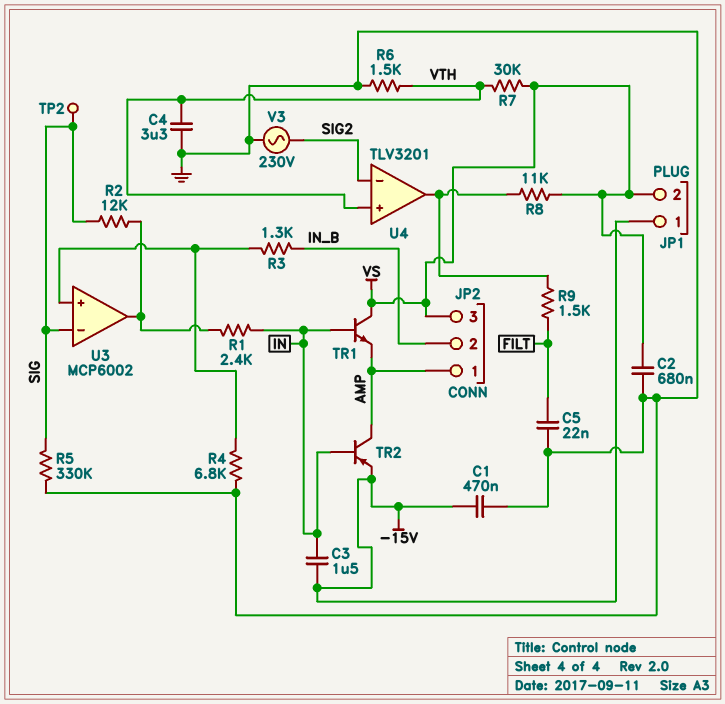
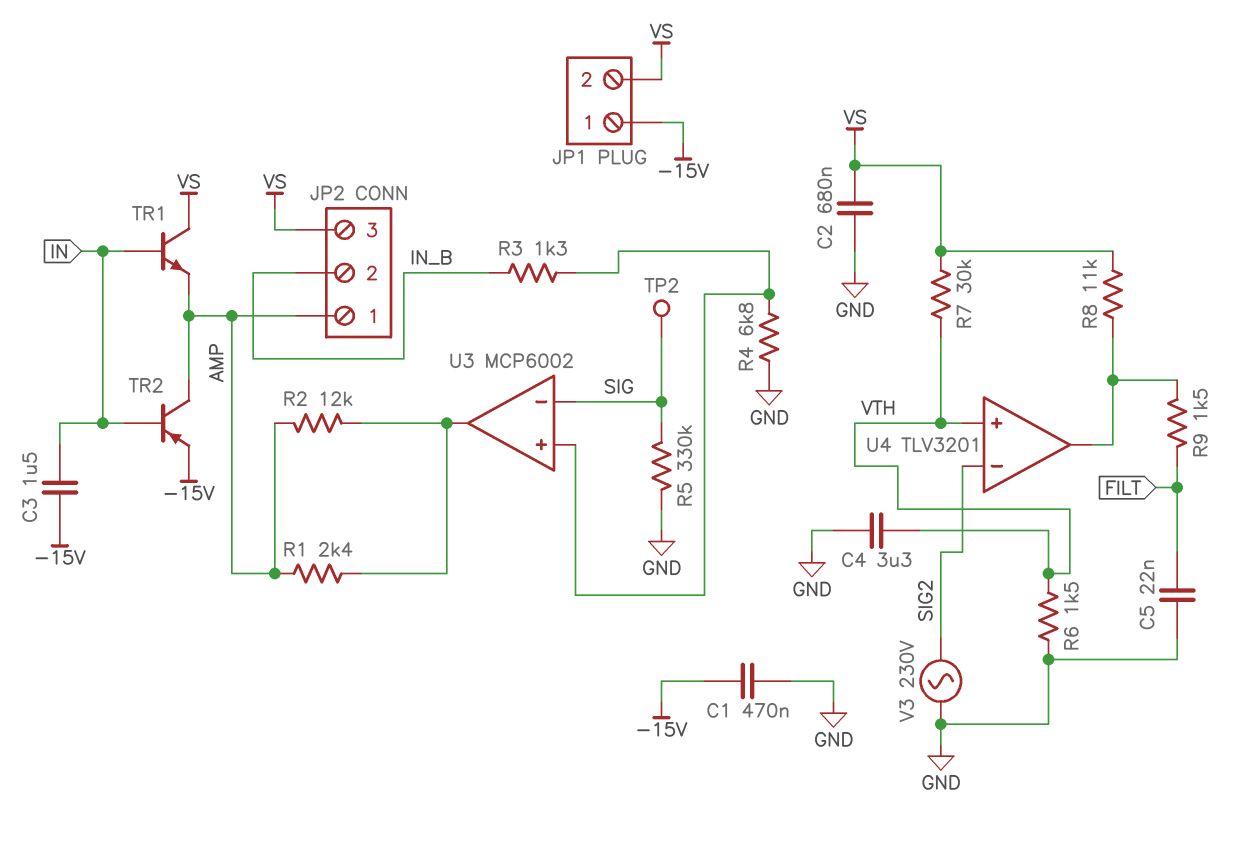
R1: 2.4k (IN, U3/out) -> 2.4k (AMP, U3/out)
R2: 12k (SIG, U3/out) -> 12k (AMP, U3/out)

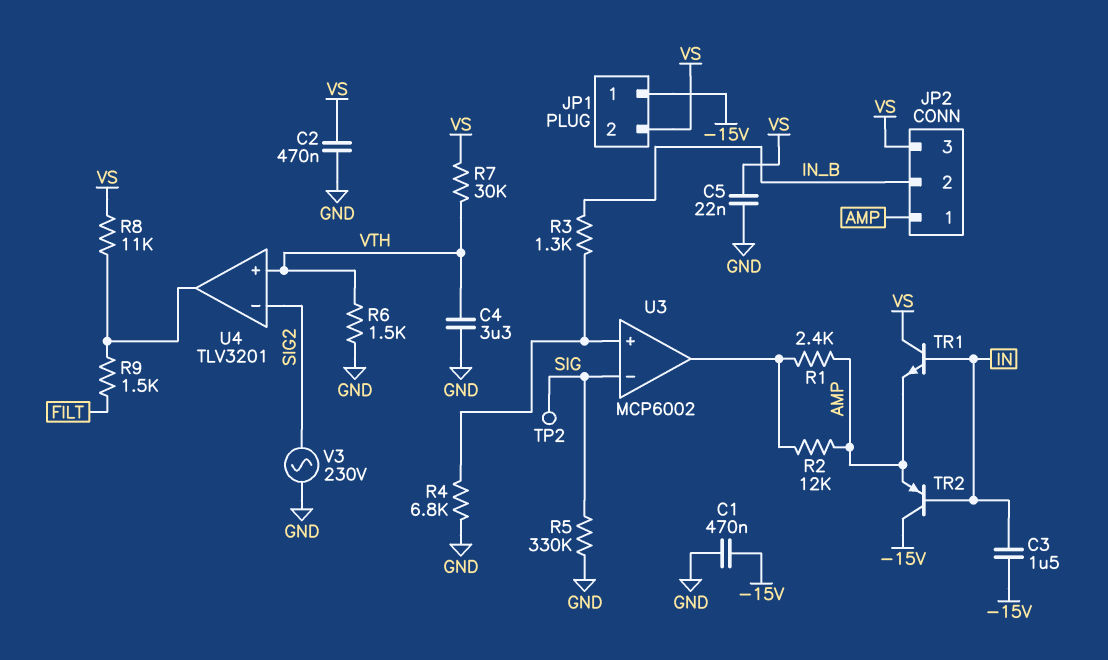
C2: 680nF (GND, VS) -> 470nF (GND, VS)
C5: 22nF (FILT, GND) -> 22nF (GND, VS)
TR2: PNP (B IN, C AMP, E -15V) -> PNP (B IN, C -15V, E AMP)

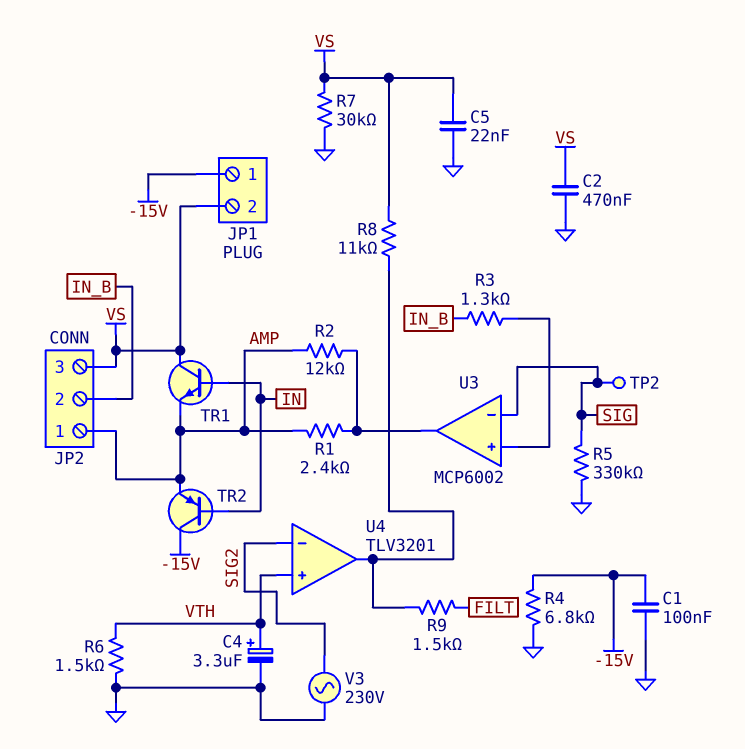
C1: 470nF (-15V, GND) -> 100nF (-15V, GND)
C3: 1.5uF (-15V, IN) -> none
C4: 3.3uF (GND, VTH) -> 3.3uF (plus VTH, minus GND)
R4: 6.8k (GND, U3/in+) -> 6.8k (-15V, GND)
R7: 30k (VS, VTH) -> 30k (GND, VS)

